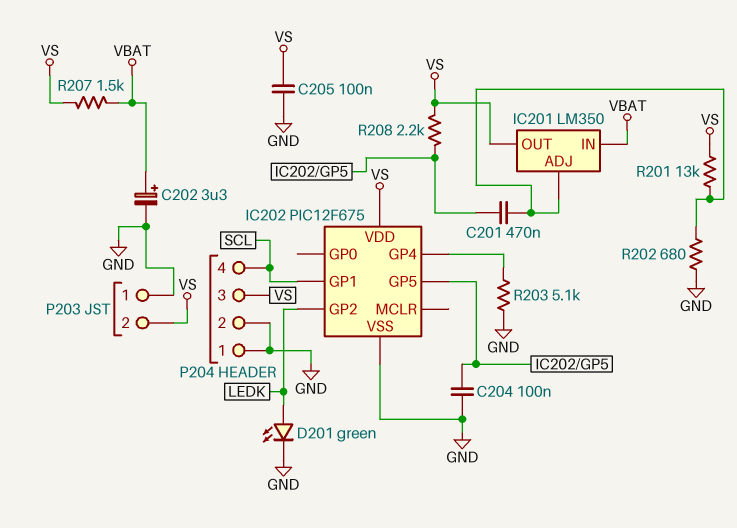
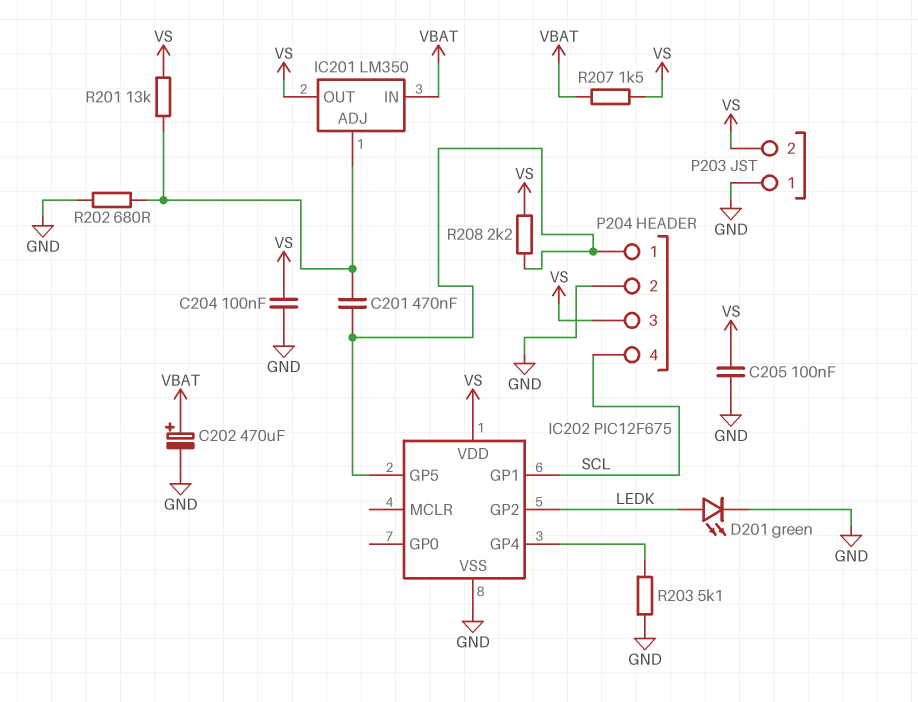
C202: 3.3uF (plus VBAT, minus GND) -> 470uF (plus VBAT, minus GND)
C204: 100nF (GND, IC202/GP5) -> 100nF (GND, VS)
P204 pin 1: GND -> IC202/GP5

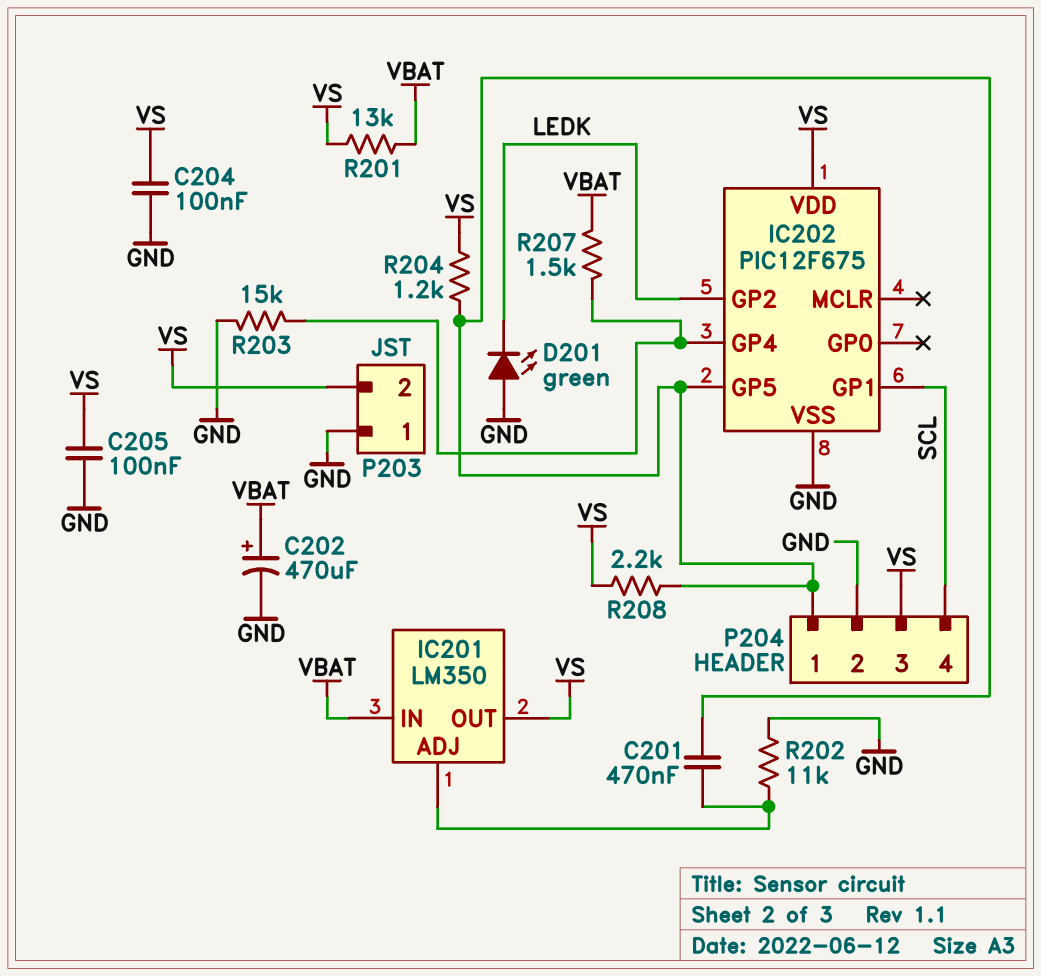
D201: LED green (A LEDK, K GND) -> LED green (A GND, K LEDK)
R201: 13k (IC201/ADJ, VS) -> 13k (VBAT, VS)
R202: 680 (GND, IC201/ADJ) -> 11k (GND, IC201/ADJ)
R203: 5.1k (GND, IC202/GP4) -> 15k (GND, IC202/GP4)
R204: none -> 1.2k (IC202/GP5, VS)
R207: 1.5k (VBAT, VS) -> 1.5k (IC202/GP4, VBAT)

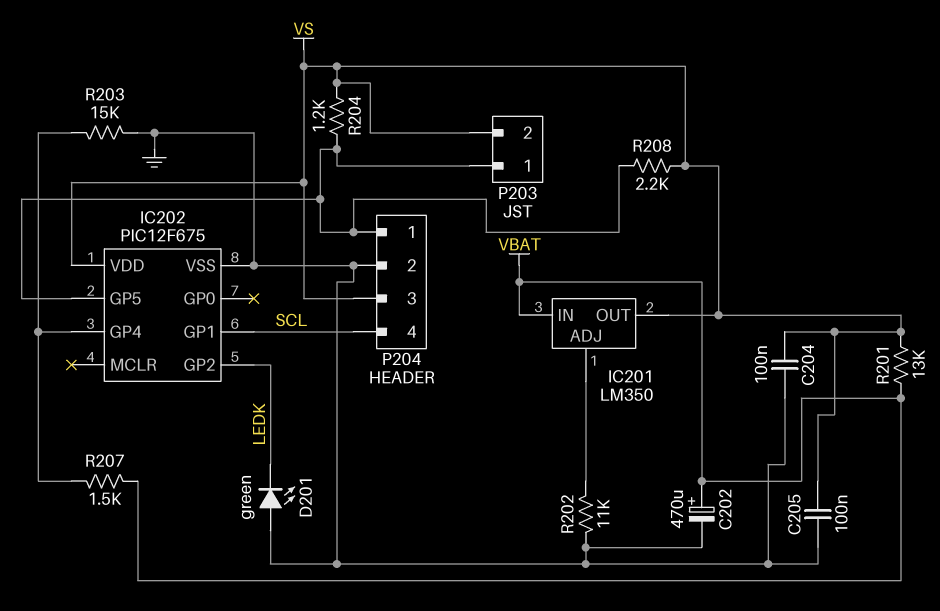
C201: 470nF (IC201/ADJ, IC202/GP5) -> none
P203 pin 1: GND -> IC202/GP5

